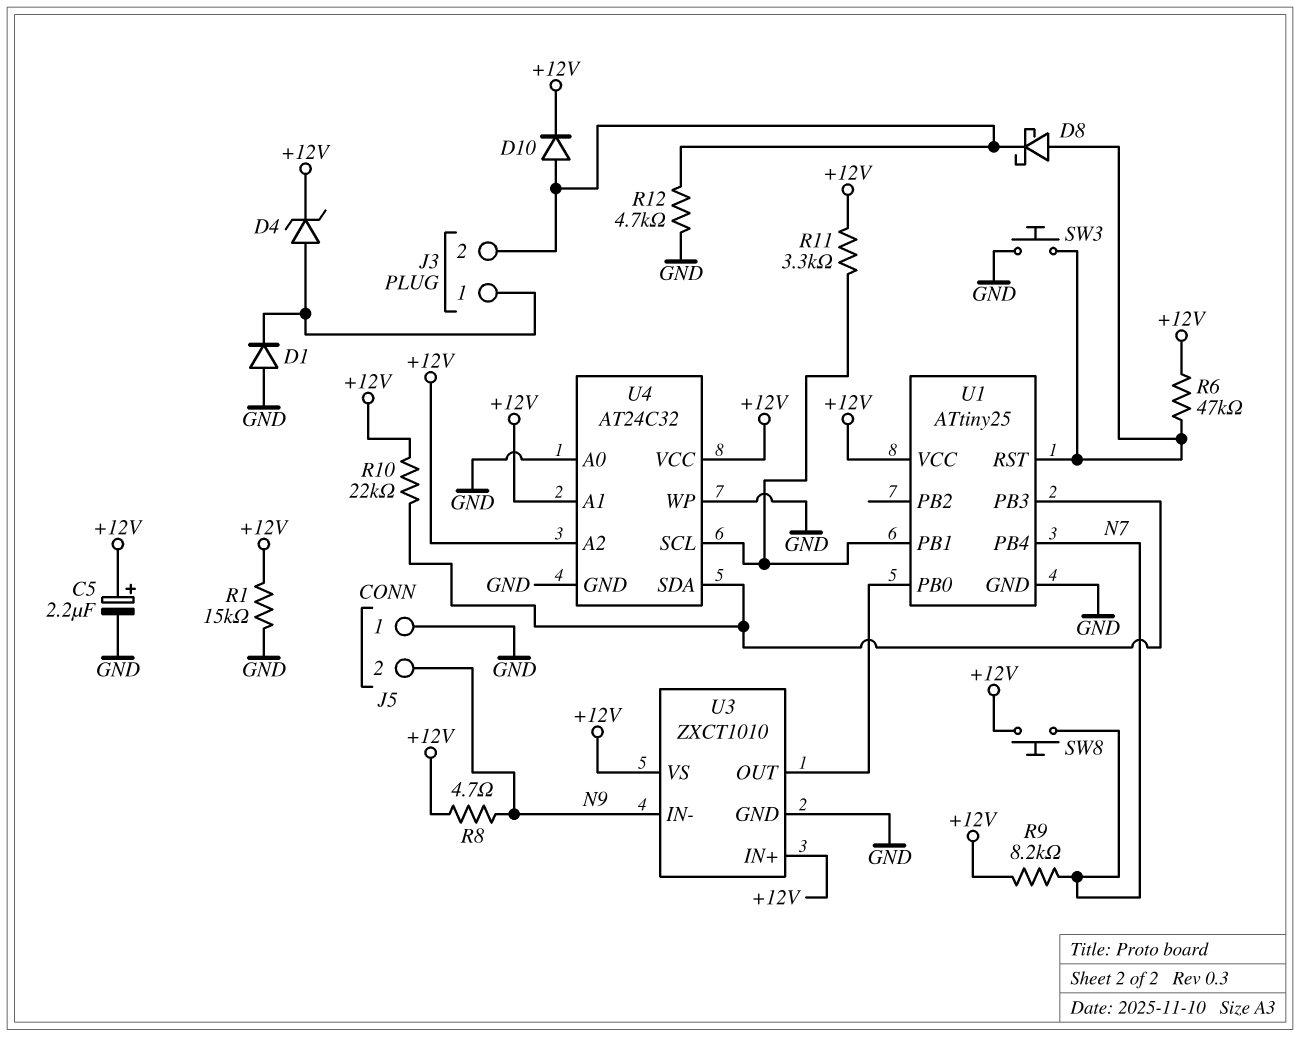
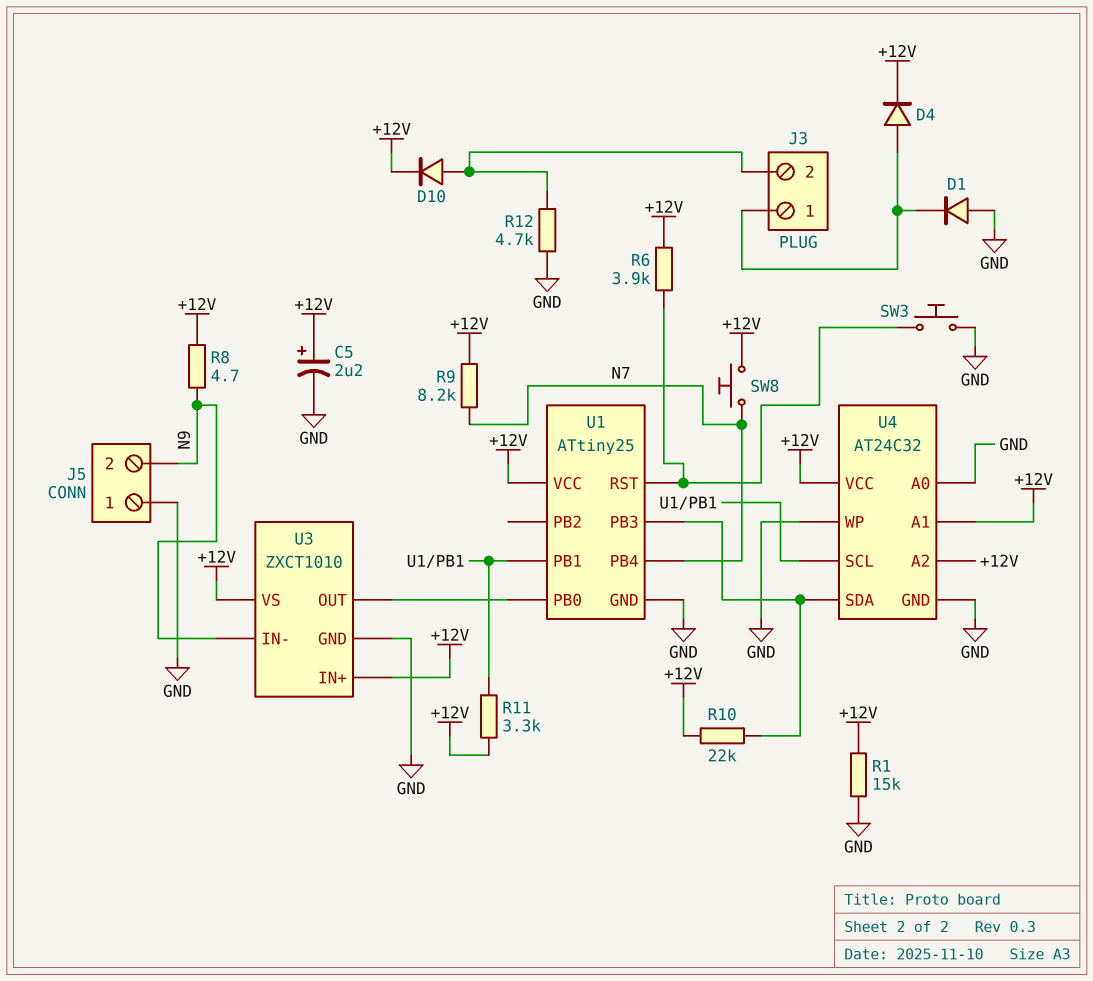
D4: zener (A J3/1, K +12V) -> diode (A J3/1, K +12V)
D8: schottky (A U1/RST, K J3/2) -> none
R6: 47k (+12V, U1/RST) -> 3.9k (+12V, U1/RST)

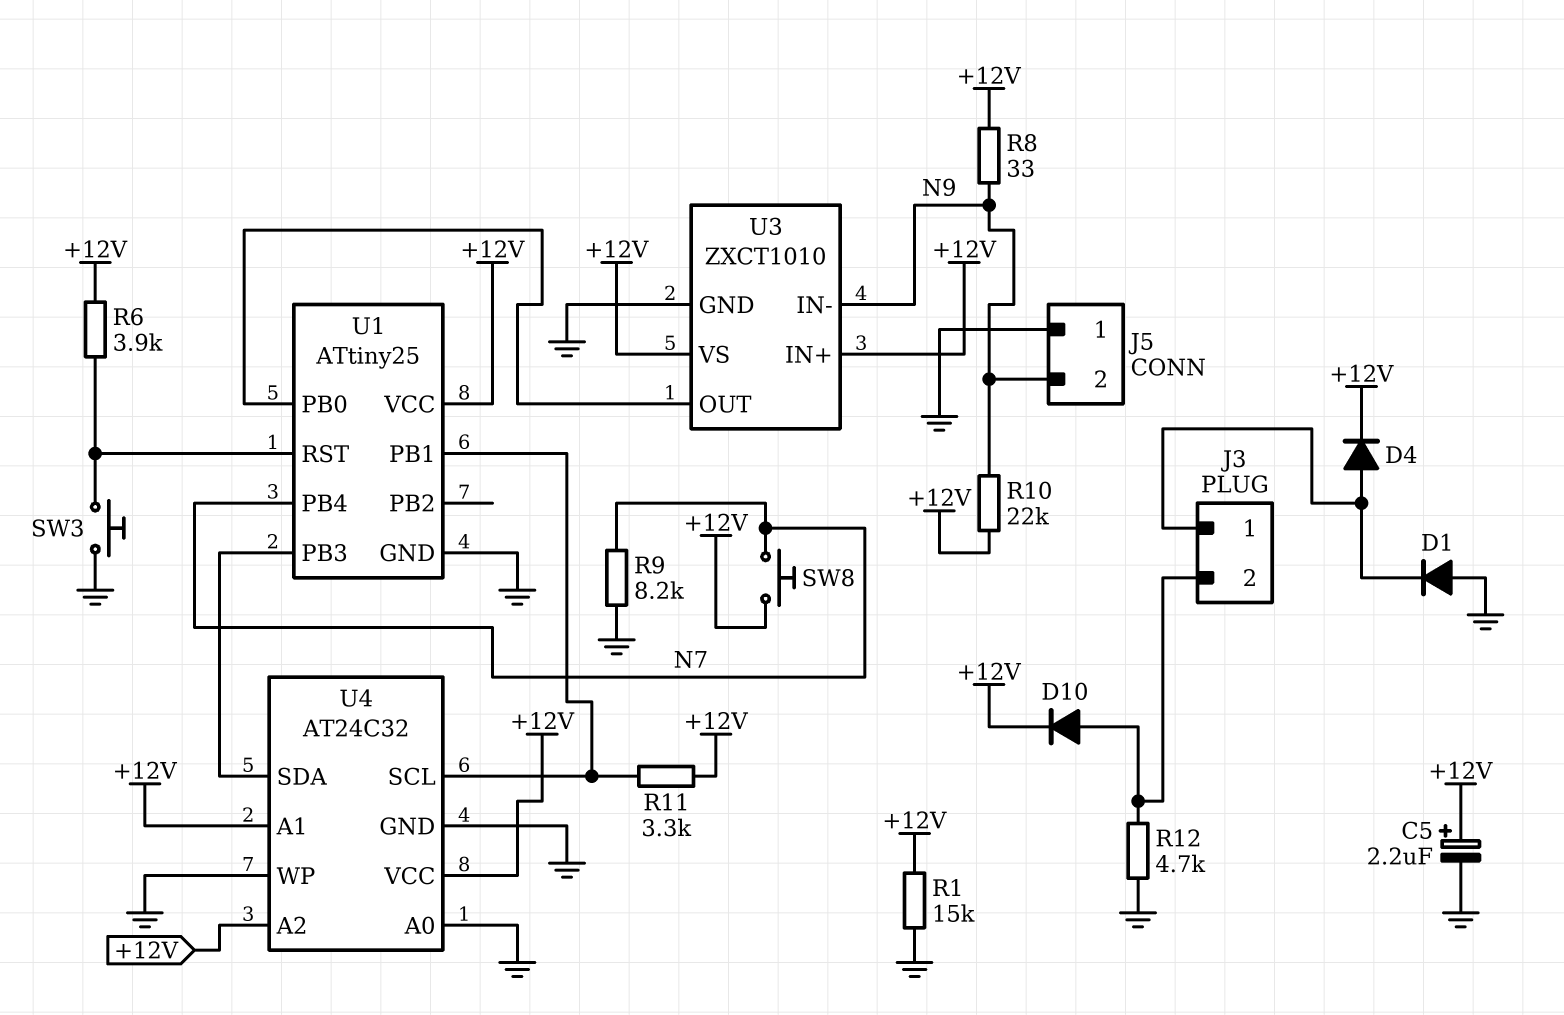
R8: 4.7 (+12V, N9) -> 33 (+12V, N9)
R9: 8.2k (+12V, N7) -> 8.2k (GND, N7)
R10: 22k (+12V, U1/PB3) -> 22k (+12V, N9)

